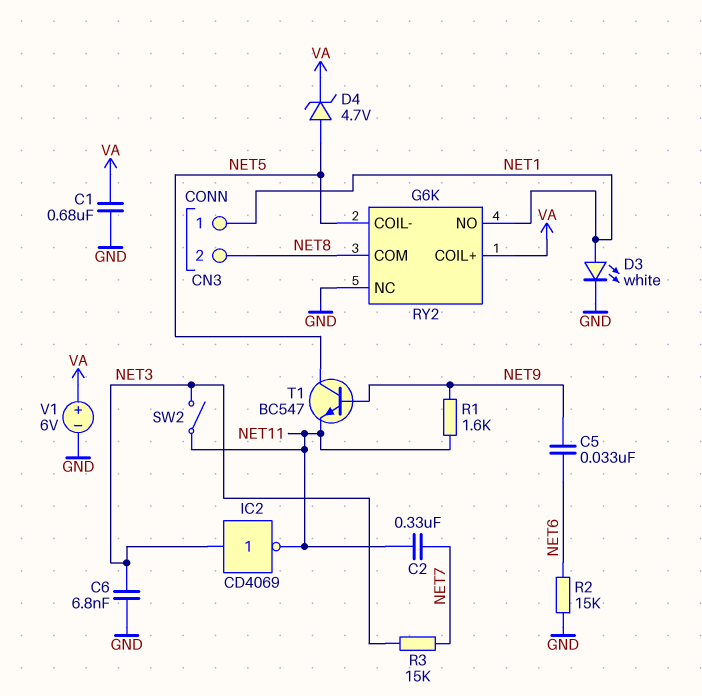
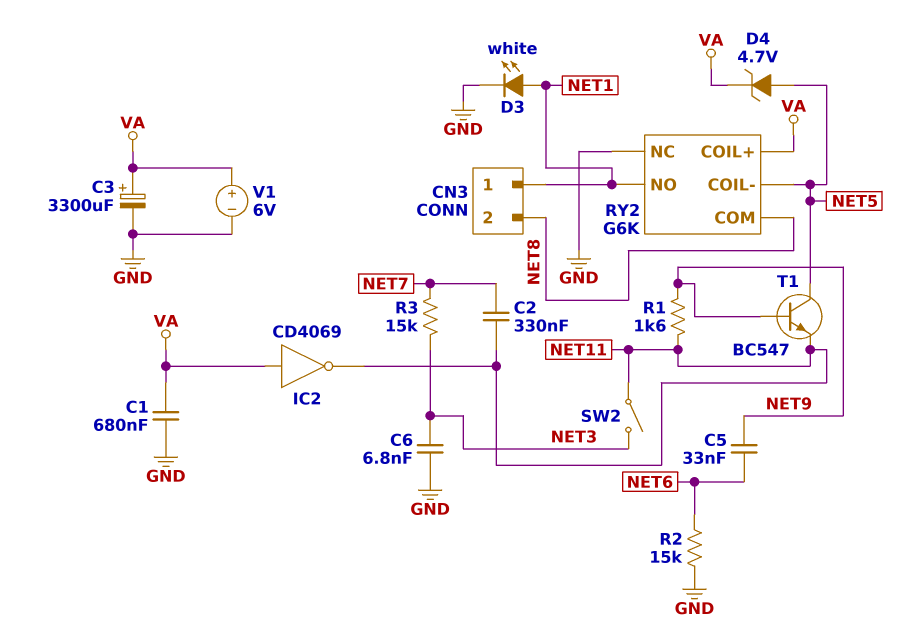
C3: none -> 3300uF (plus VA, minus GND)
IC2: NOT CD4069 (in NET3, out NET11) -> NOT CD4069 (in VA, out NET11)

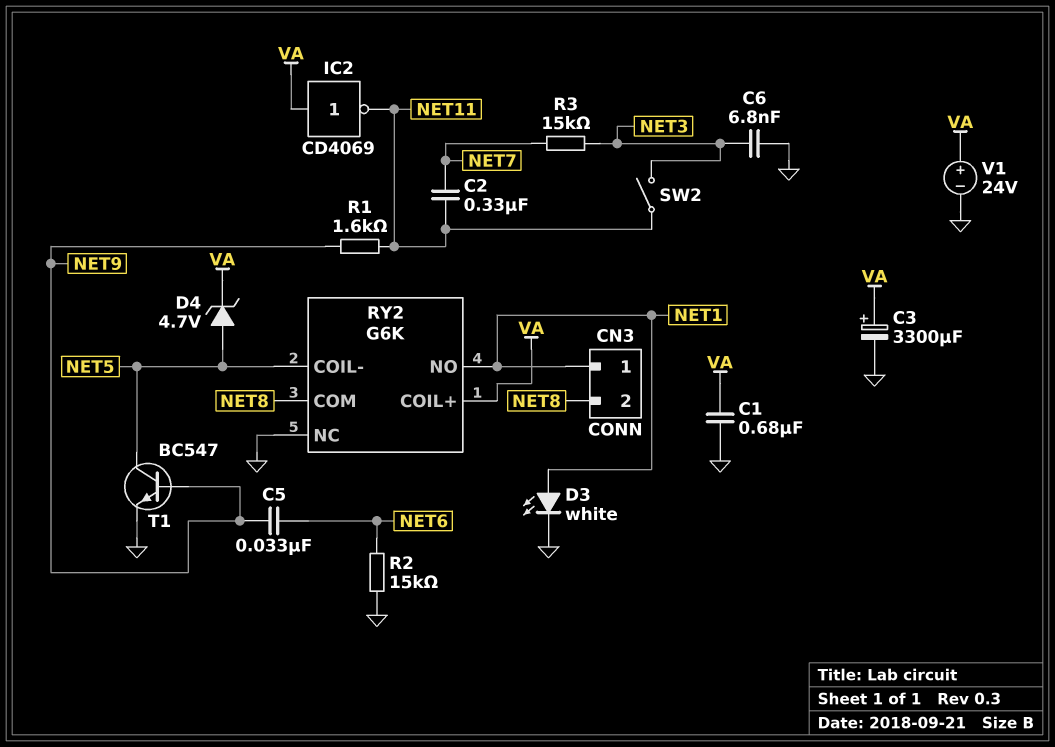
T1: NPN BC547 (B NET9, C NET5, E NET11) -> NPN BC547 (B NET9, C NET5, E GND)
V1: 6V (plus VA, minus GND) -> 24V (plus VA, minus GND)

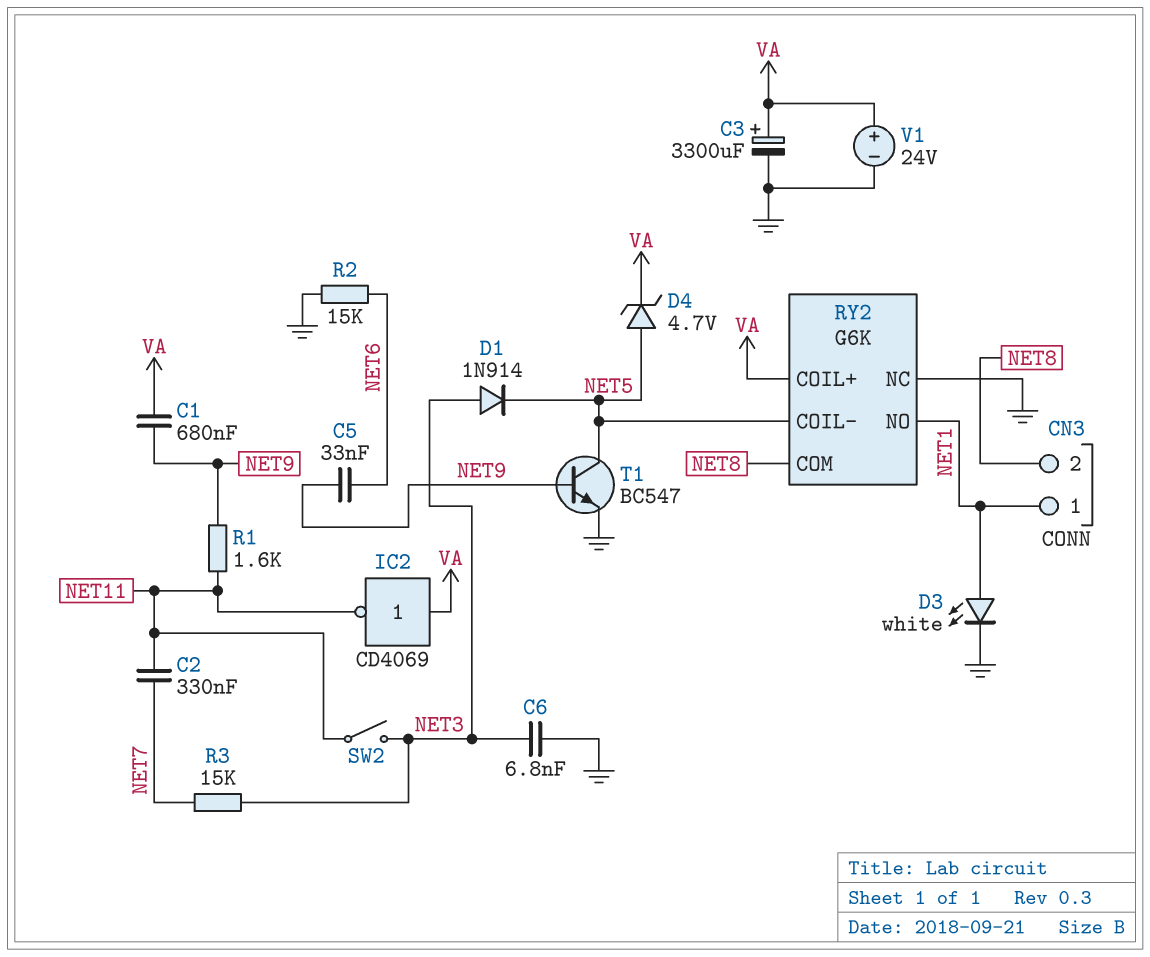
C1: 680nF (GND, VA) -> 680nF (NET9, VA)
D1: none -> diode 1N914 (A NET3, K NET5)

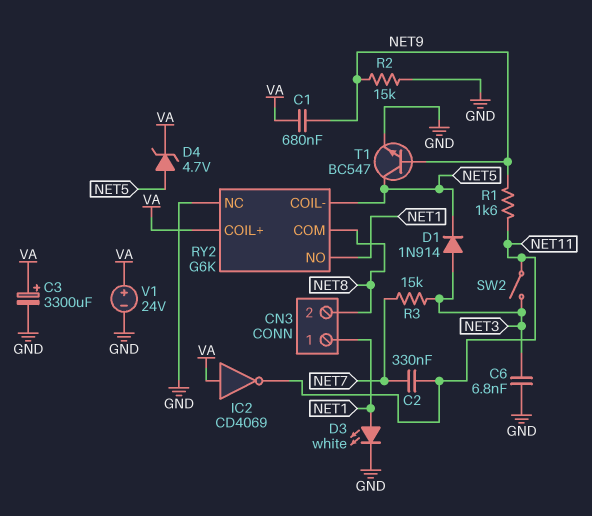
C5: 33nF (NET6, NET9) -> none
R2: 15k (GND, NET6) -> 15k (GND, NET9)

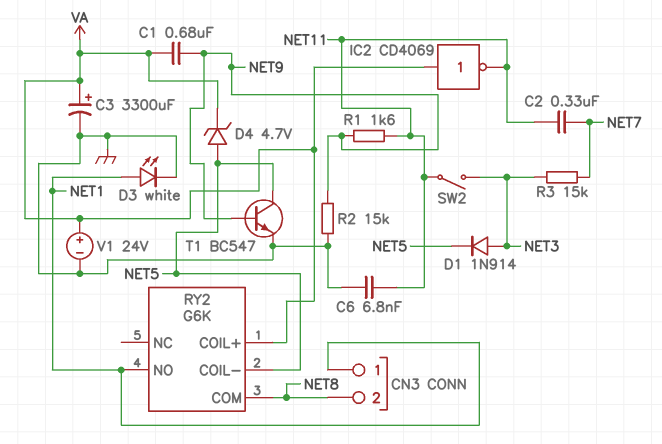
C6: 6.8nF (GND, NET3) -> 6.8nF (GND, NET11)
RY2 pin NC: GND -> none

